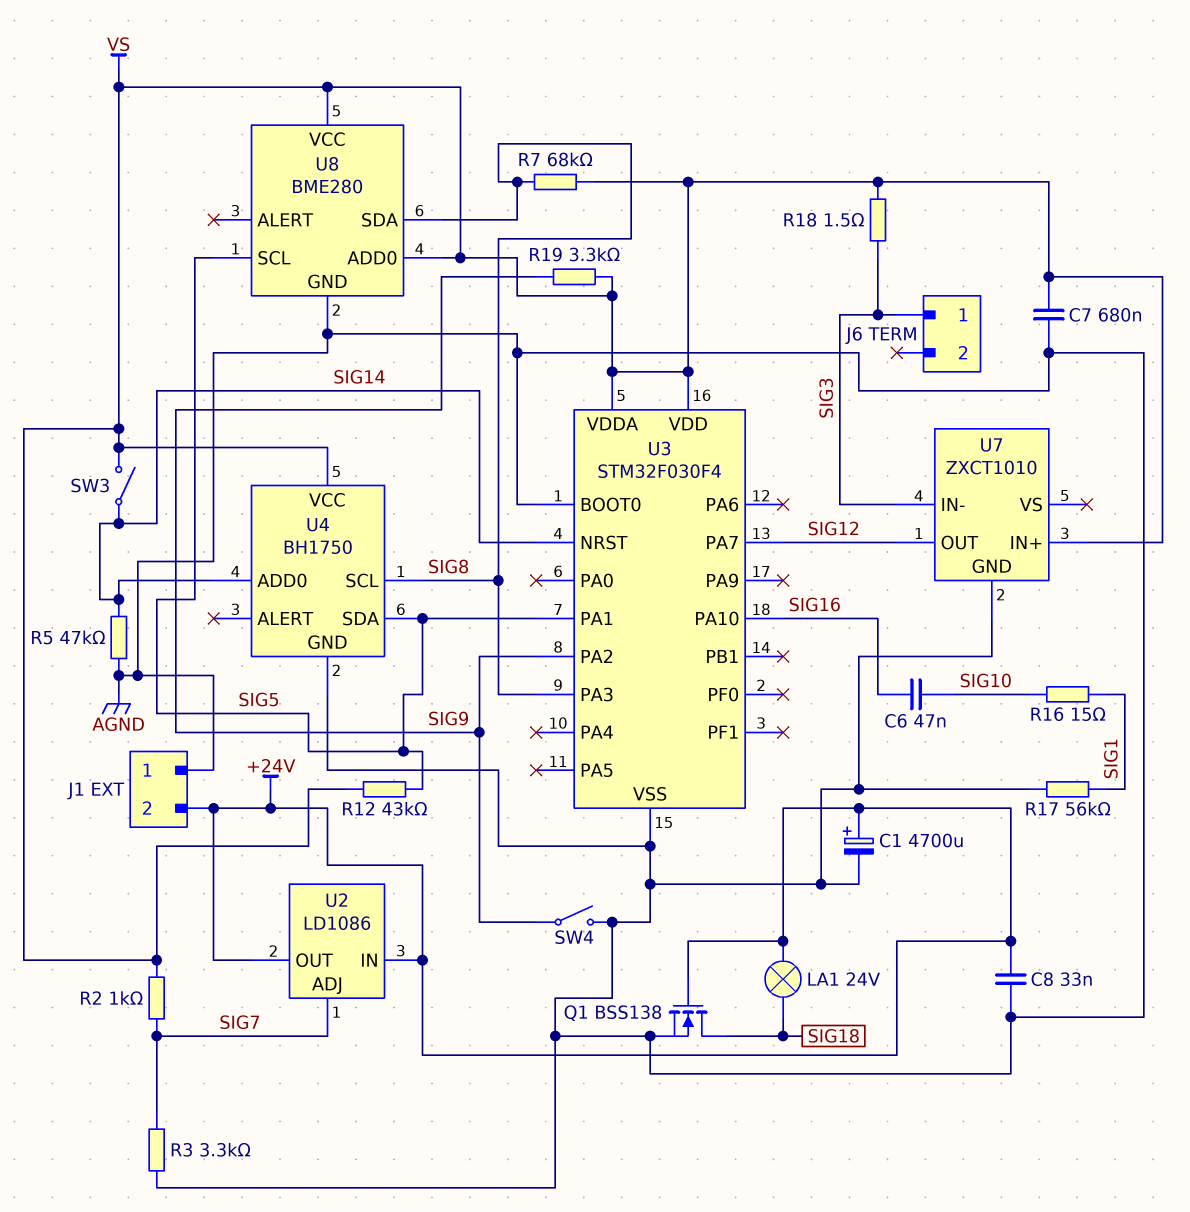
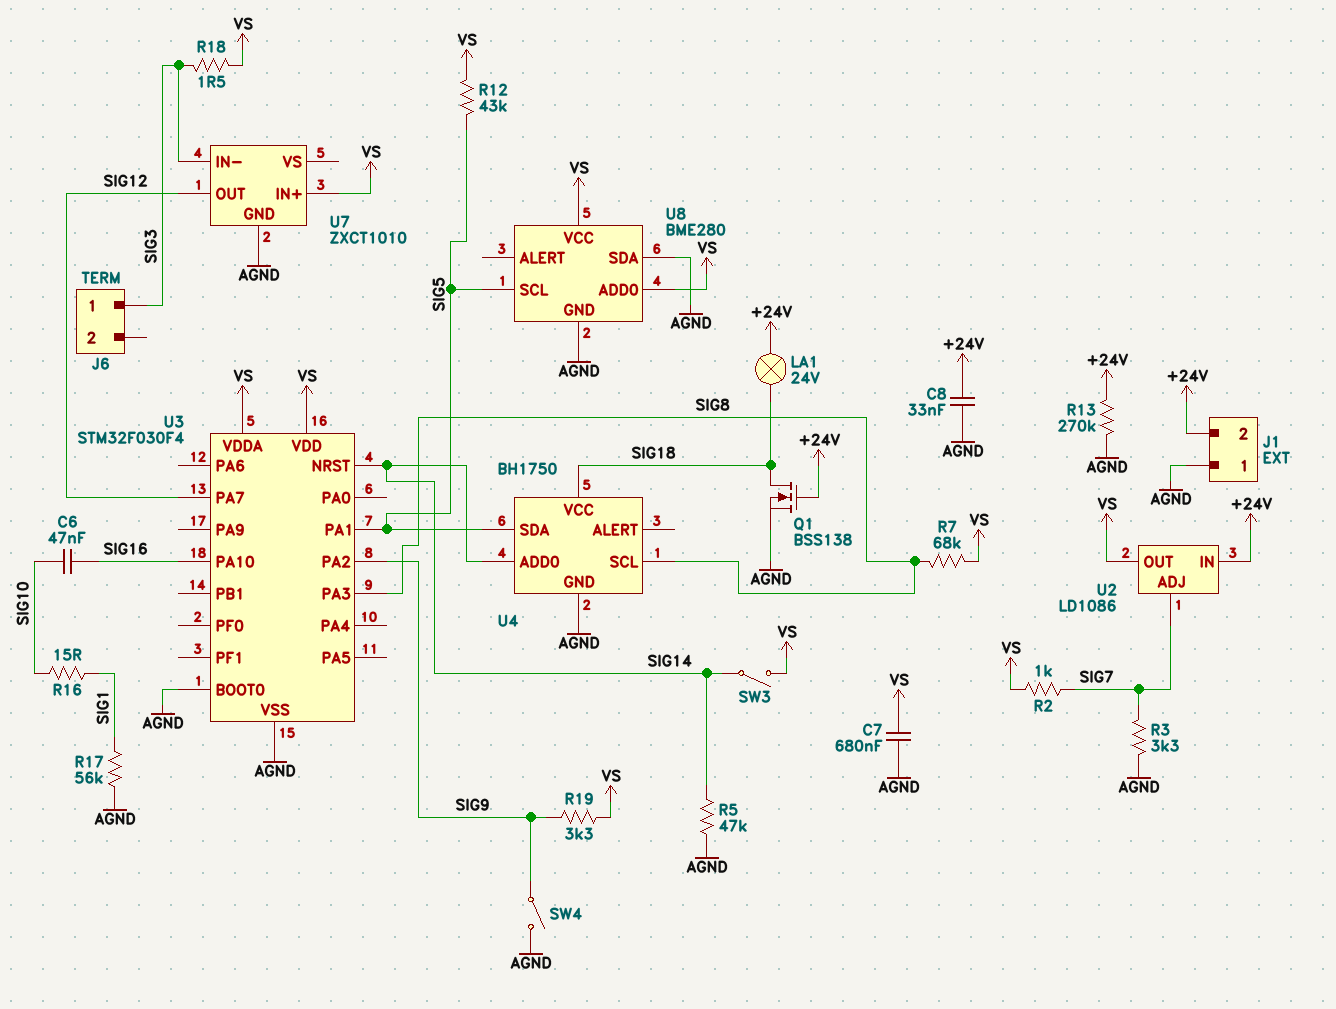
C1: 4700uF (plus +24V, minus AGND) -> none
R13: none -> 270k (+24V, AGND)
U2 pin OUT: +24V -> VS
U4 pin VCC: VS -> SIG18
U8 pin SDA: SIG8 -> AGND

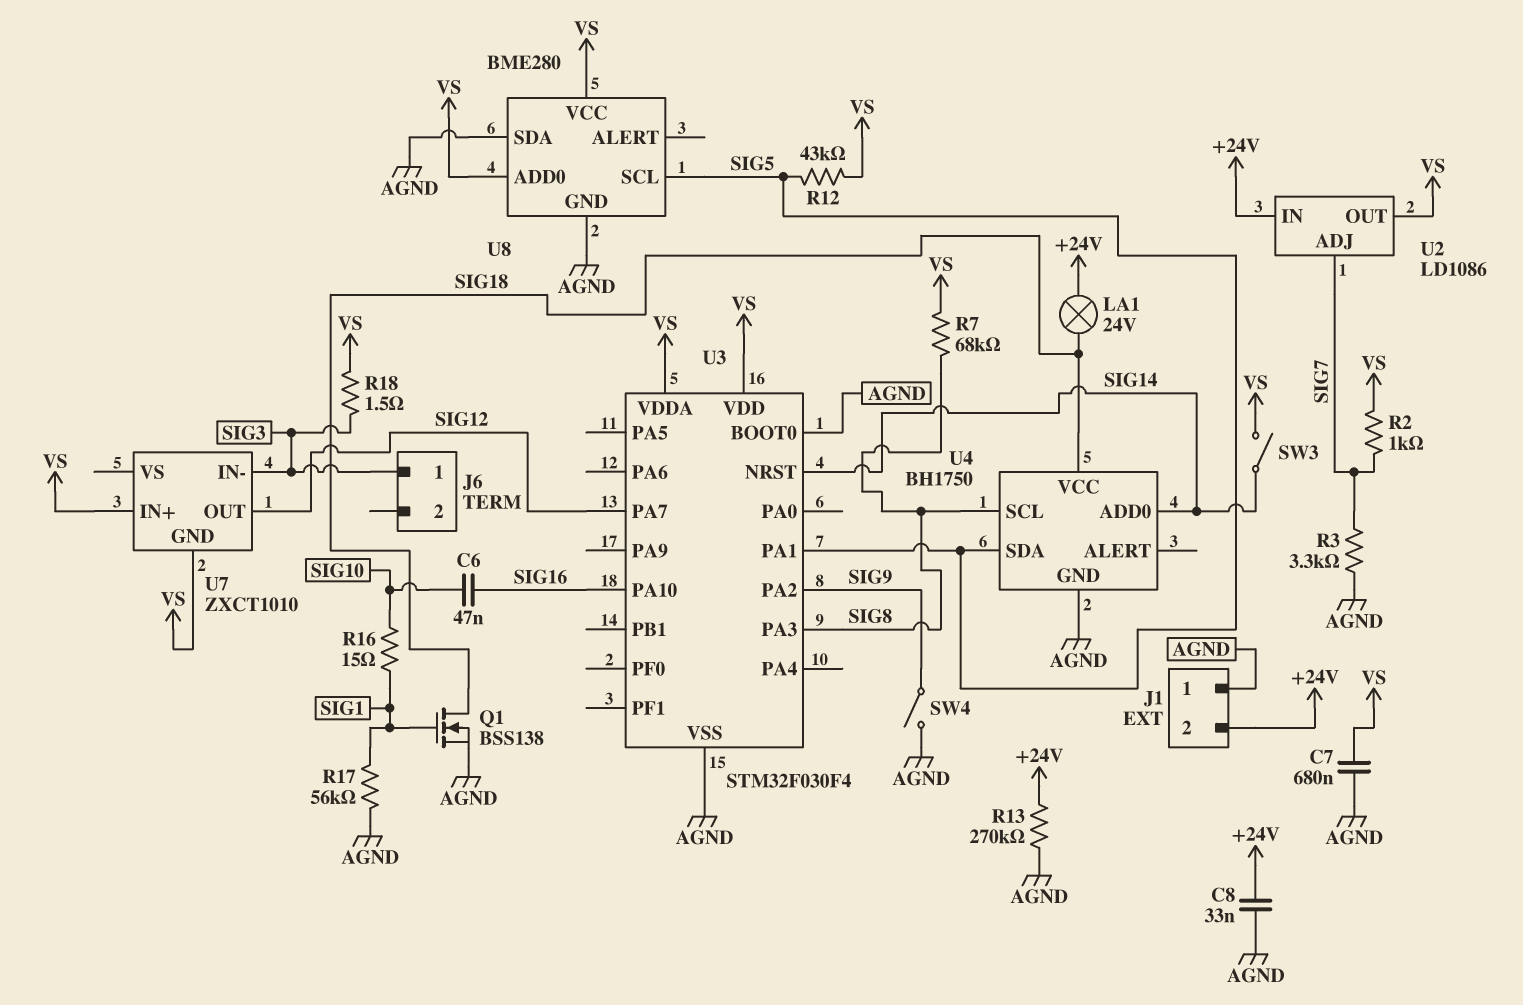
Q1: NMOS BSS138 (G +24V, D SIG18, S AGND) -> NMOS BSS138 (G SIG1, D SIG18, S AGND)
R5: 47k (AGND, SIG14) -> none
R19: 3.3k (SIG9, VS) -> none
U7 pin GND: AGND -> VS

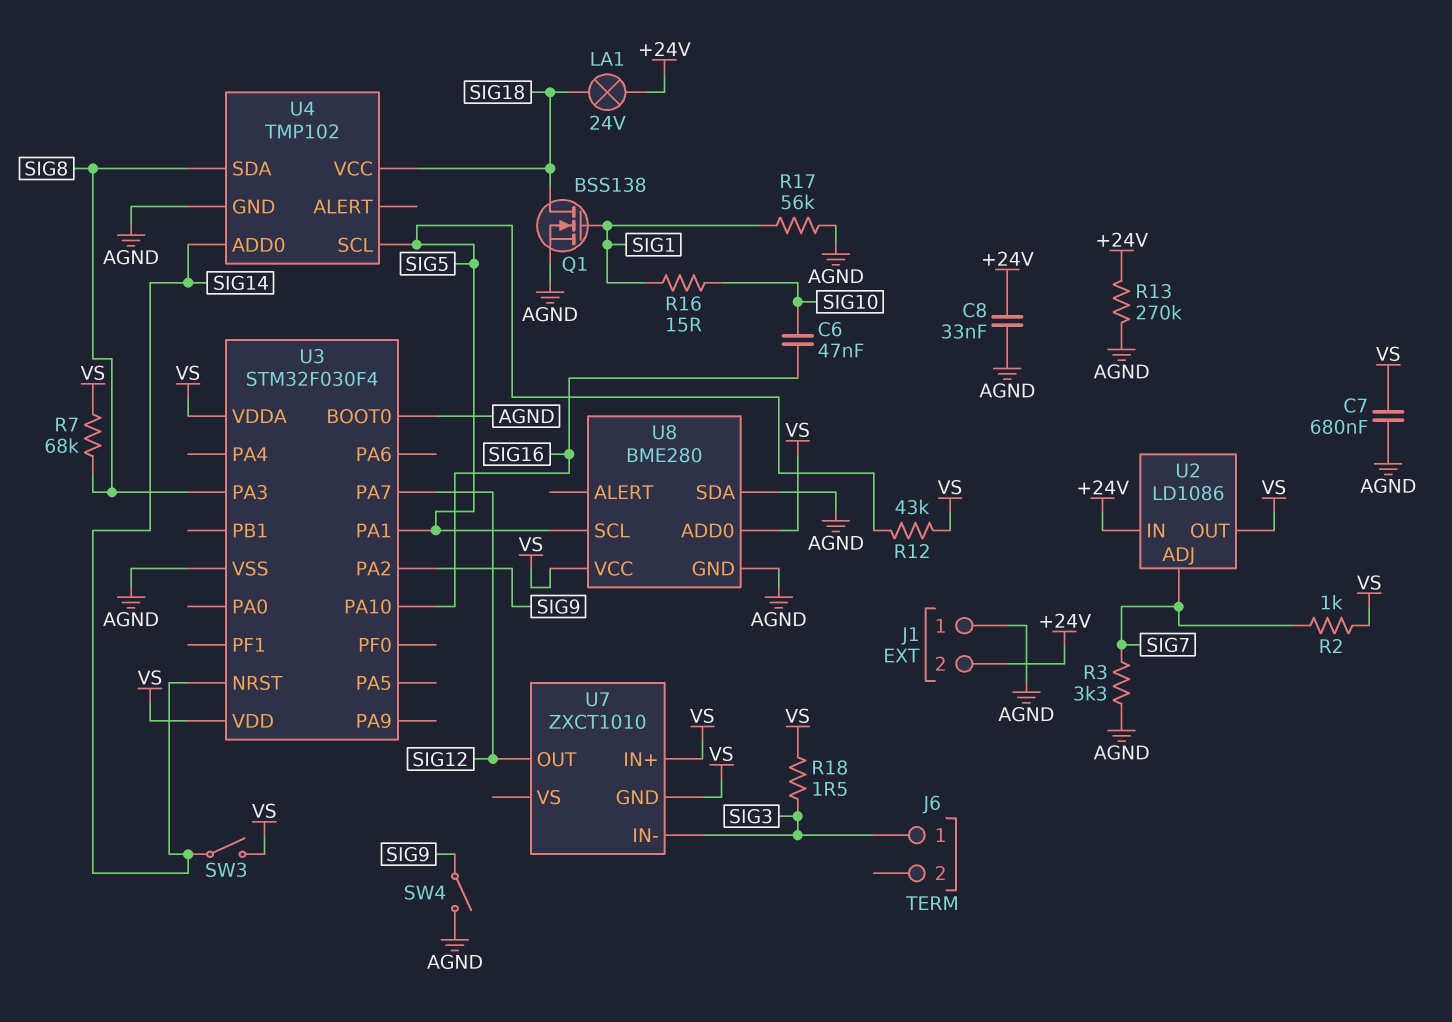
U4: BH1750 -> TMP102
U4 pin SCL: SIG8 -> SIG5
U4 pin SDA: SIG5 -> SIG8

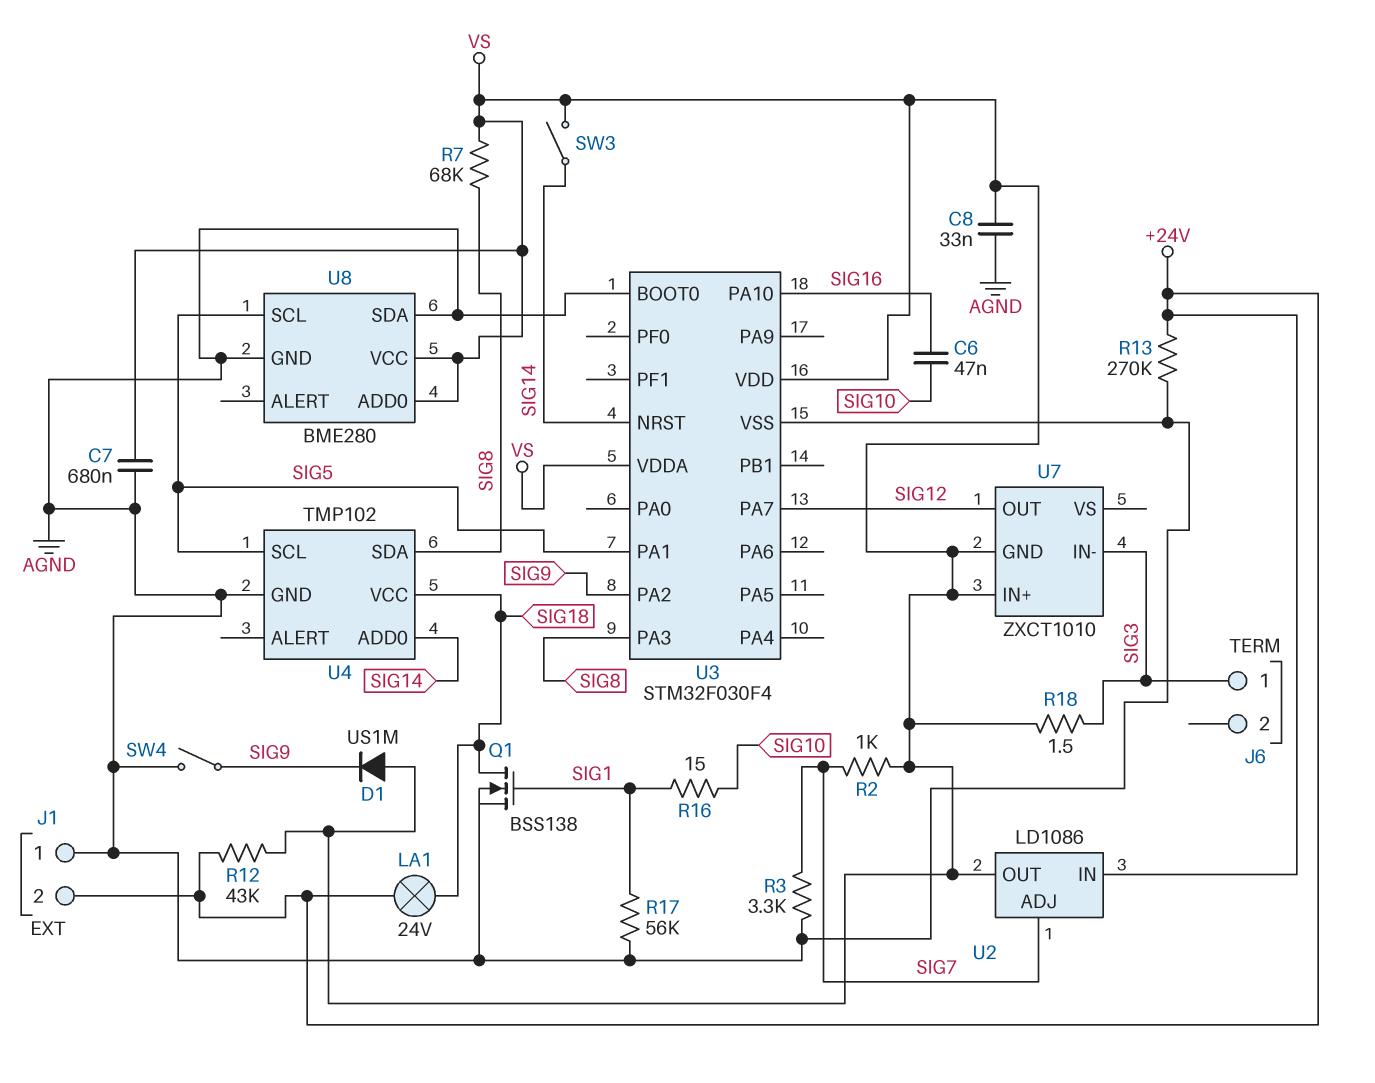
C8: 33nF (+24V, AGND) -> 33nF (AGND, VS)
D1: none -> diode US1M (A VS, K SIG9)
R12: 43k (SIG5, VS) -> 43k (+24V, VS)

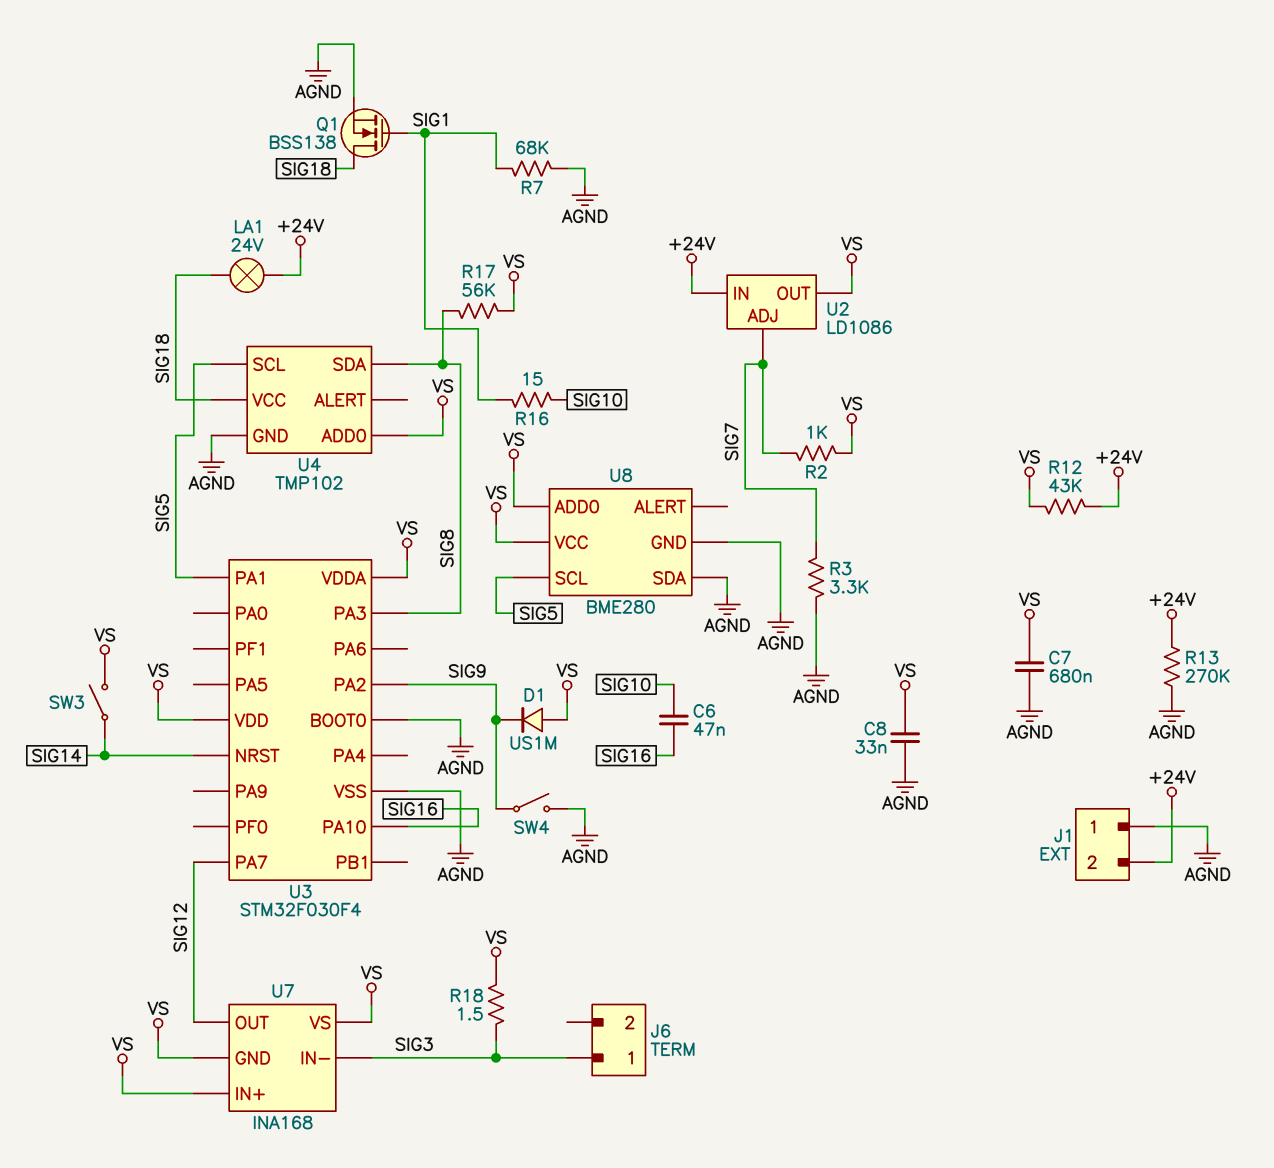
R7: 68k (SIG8, VS) -> 68k (AGND, SIG1)
R17: 56k (AGND, SIG1) -> 56k (SIG8, VS)
U4 pin ADD0: SIG14 -> VS
U7: ZXCT1010 -> INA168
U7 pin VS: none -> VS

